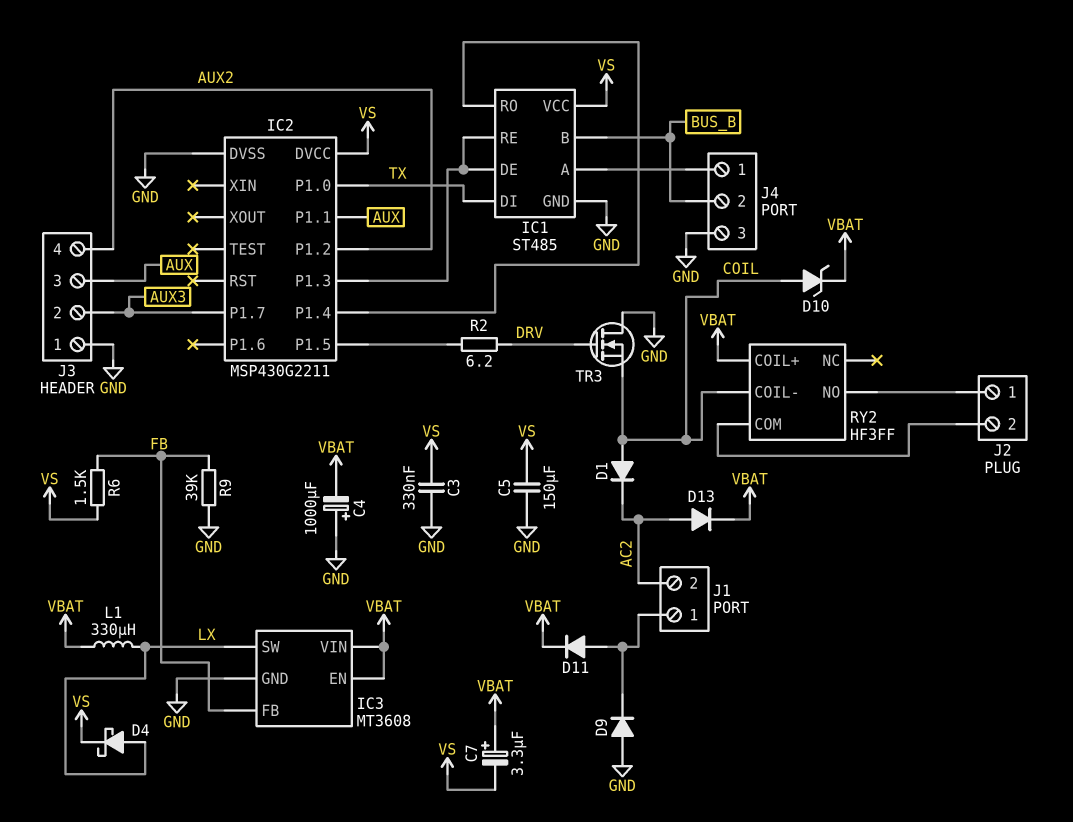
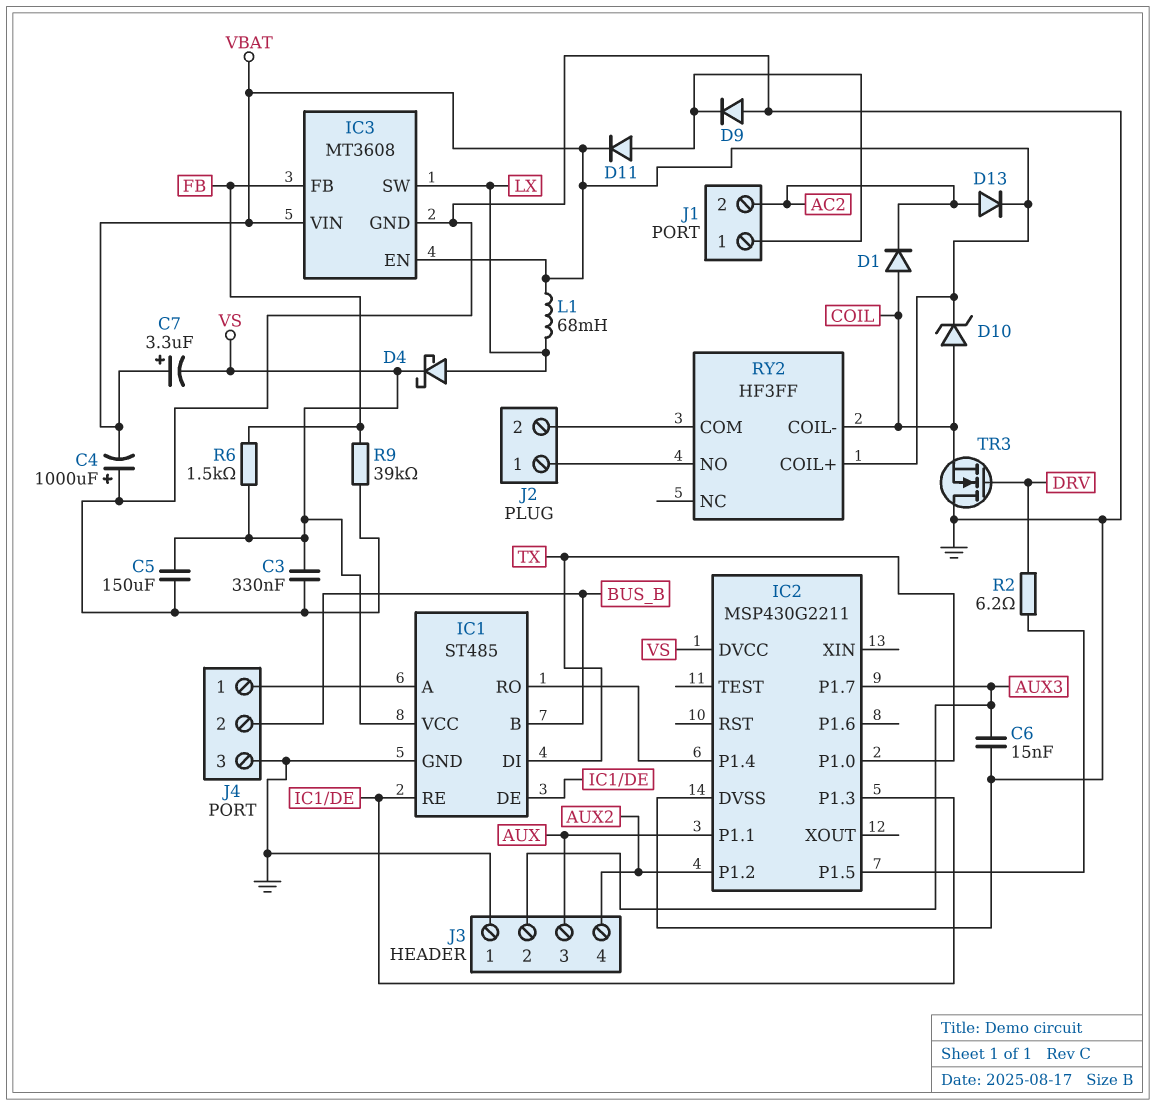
C6: none -> 15nF (AUX3, GND)
L1: 330uH (LX, VBAT) -> 68mH (LX, VBAT)

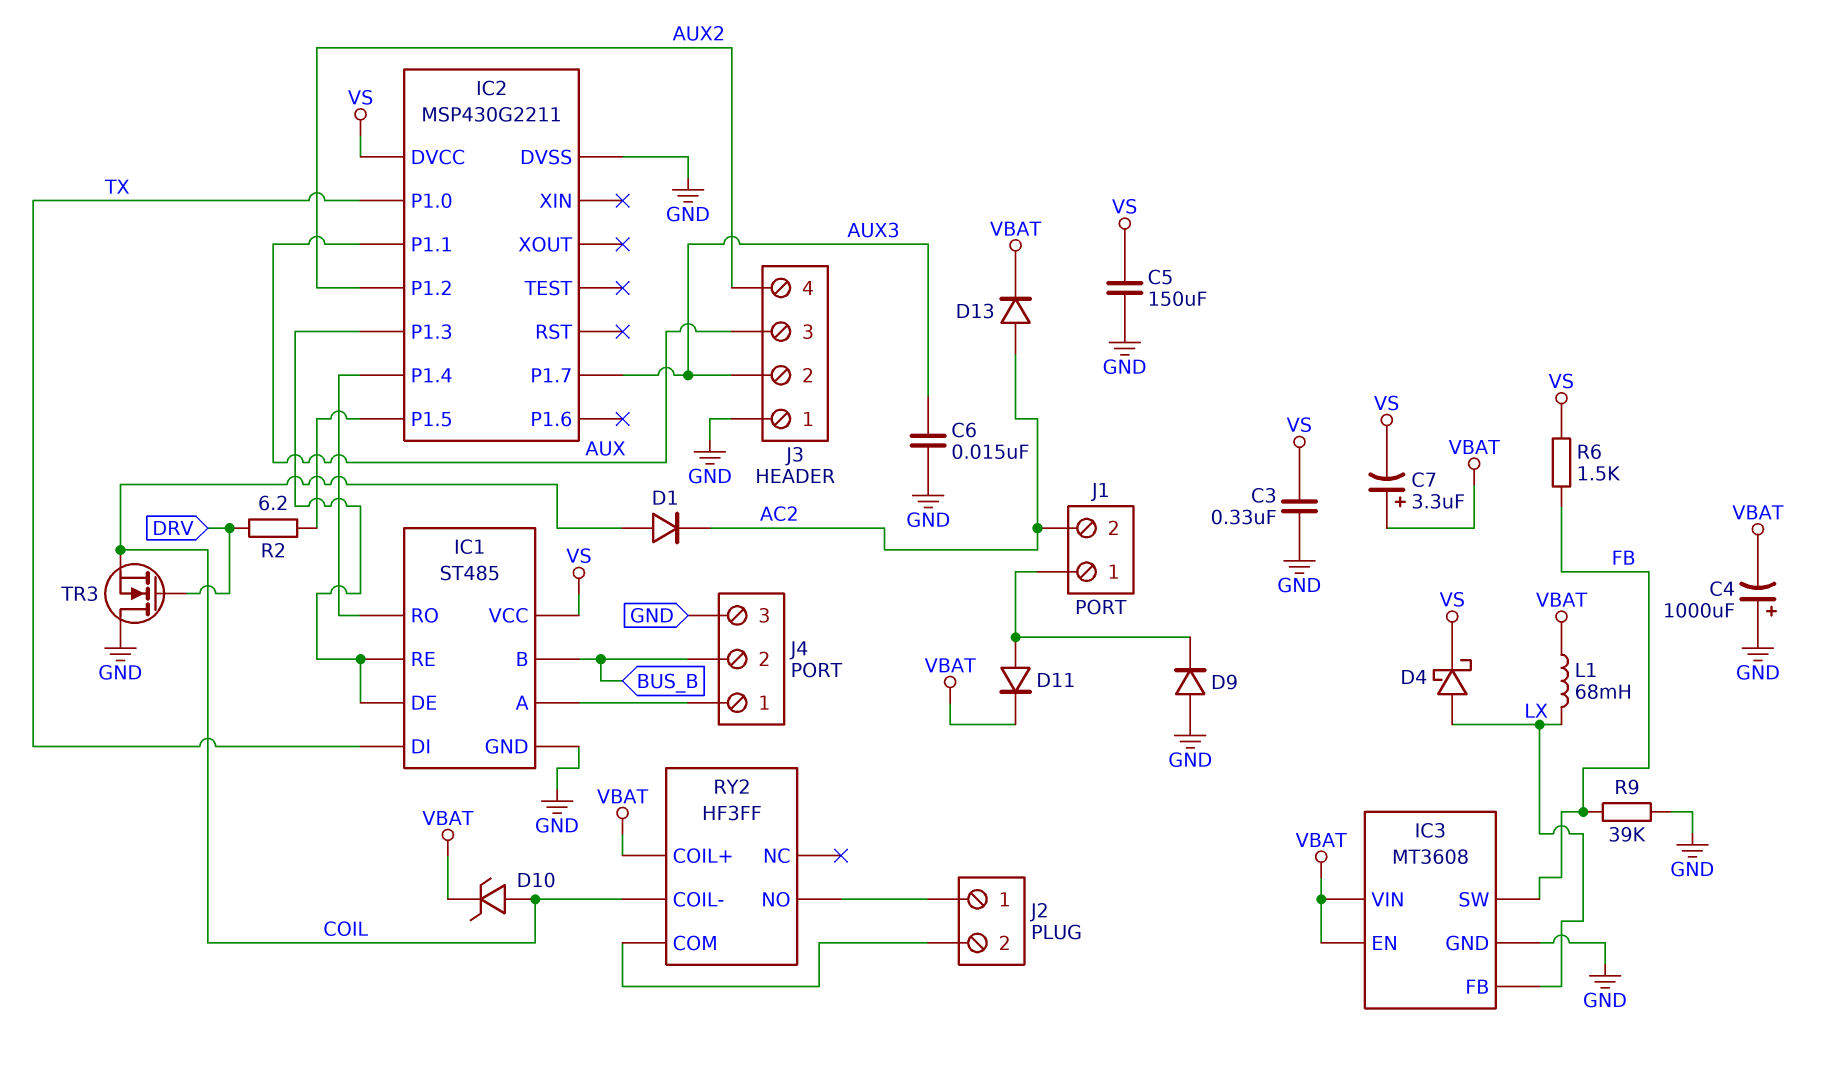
IC3 pin FB: FB -> LX
IC3 pin SW: LX -> FB

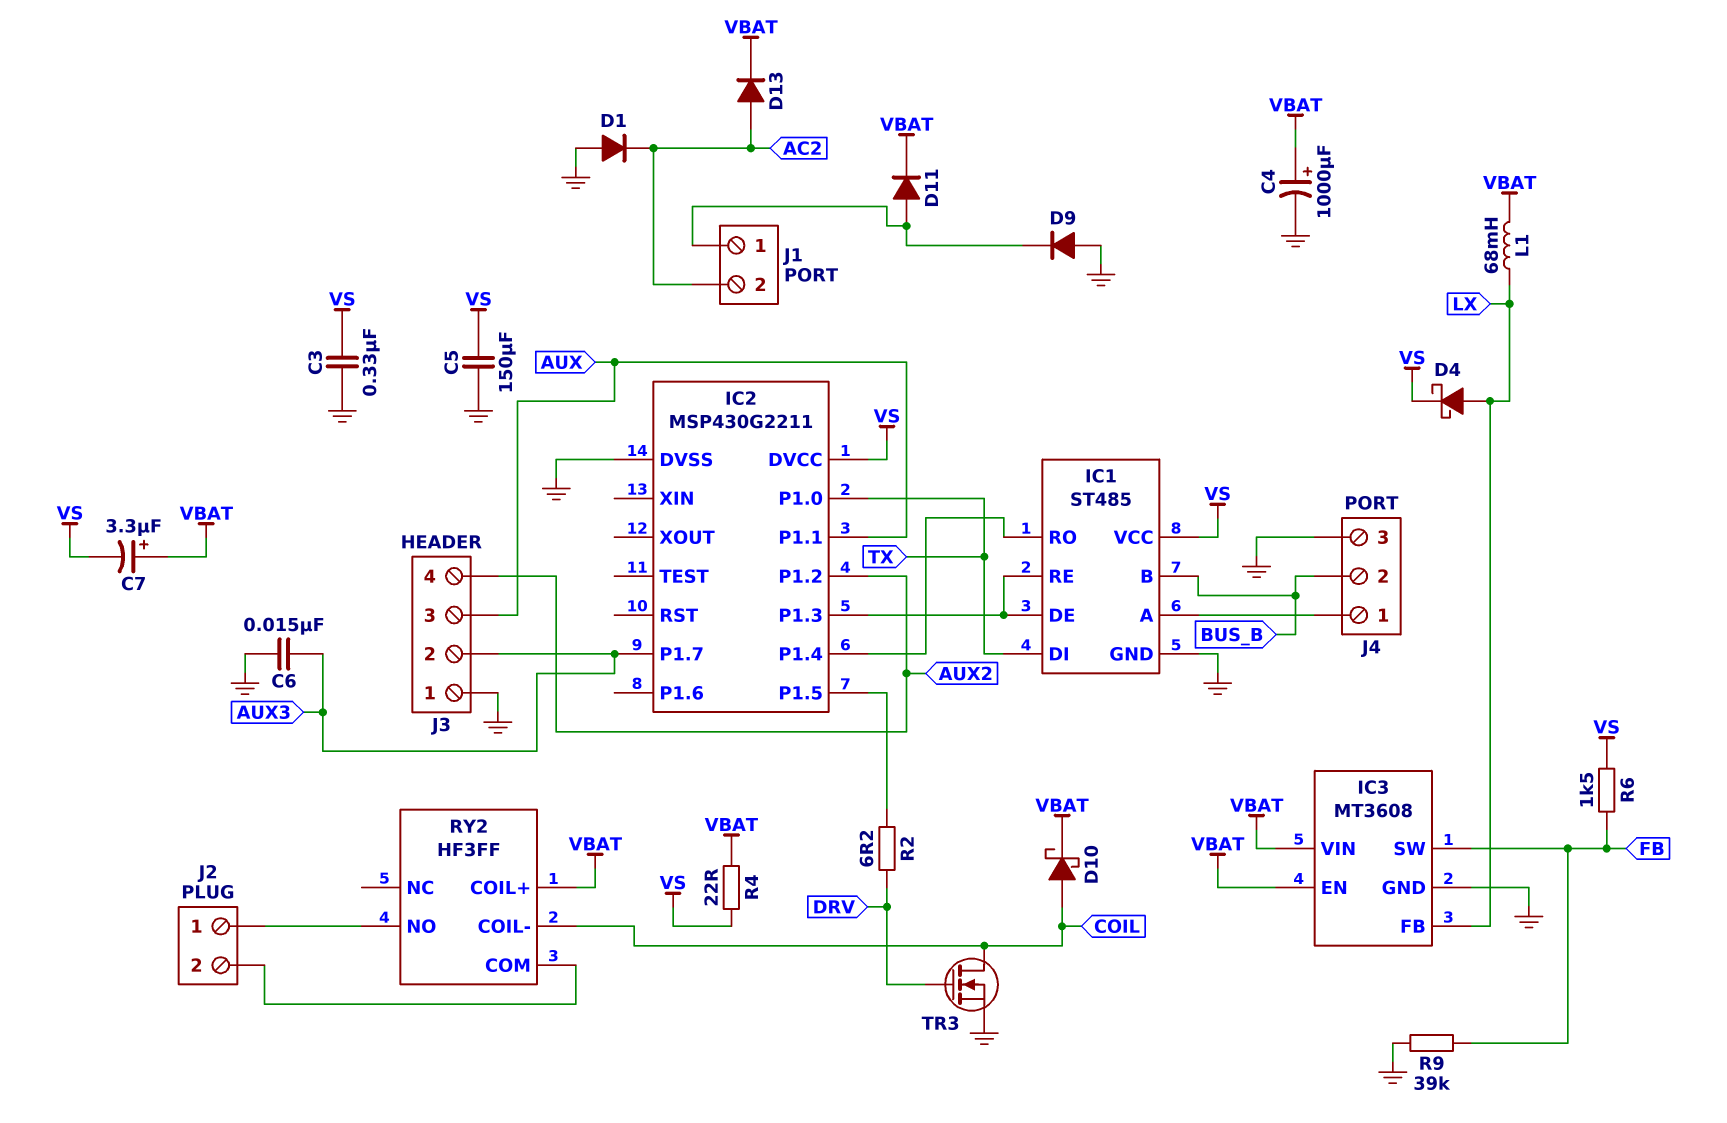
C4: 1000uF (plus GND, minus VBAT) -> 1000uF (plus VBAT, minus GND)
D1: diode (A COIL, K AC2) -> diode (A GND, K AC2)
D10: zener (A COIL, K VBAT) -> schottky (A COIL, K VBAT)
R4: none -> 22 (VBAT, VS)
TR3: NMOS (G DRV, D GND, S COIL) -> NMOS (G DRV, D COIL, S GND)

